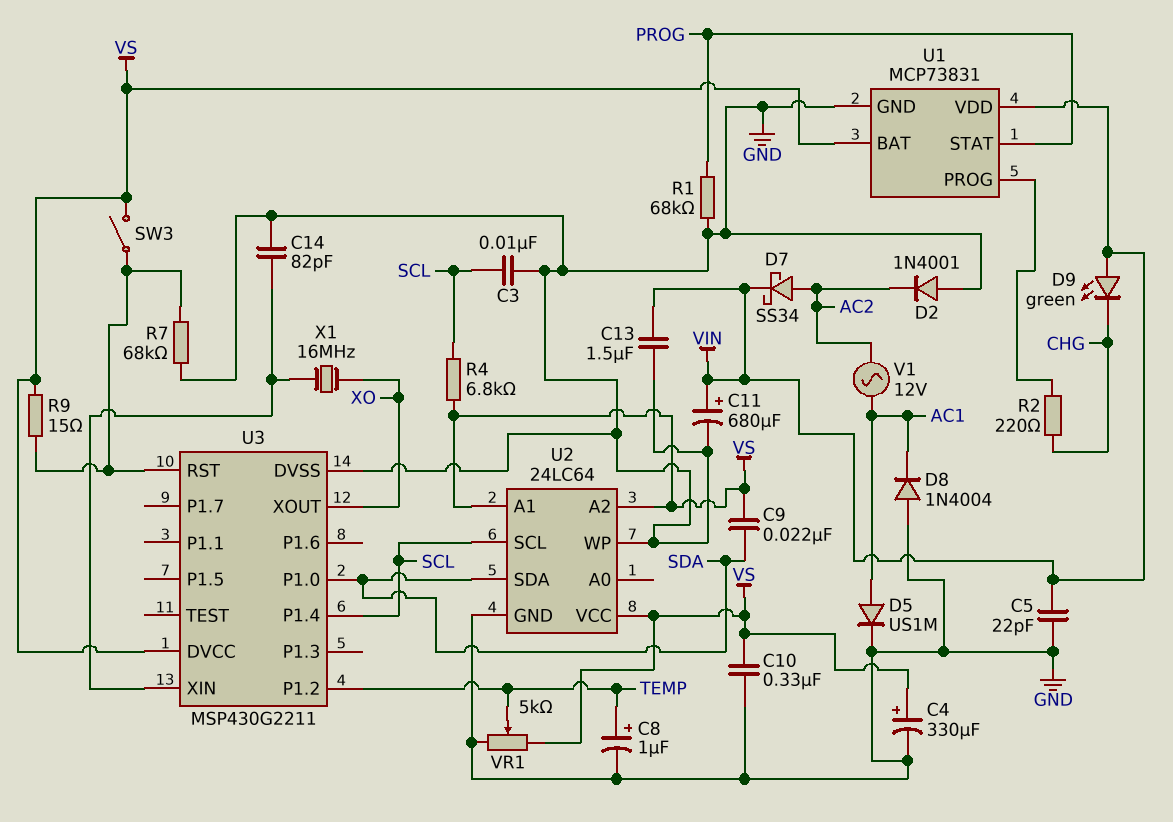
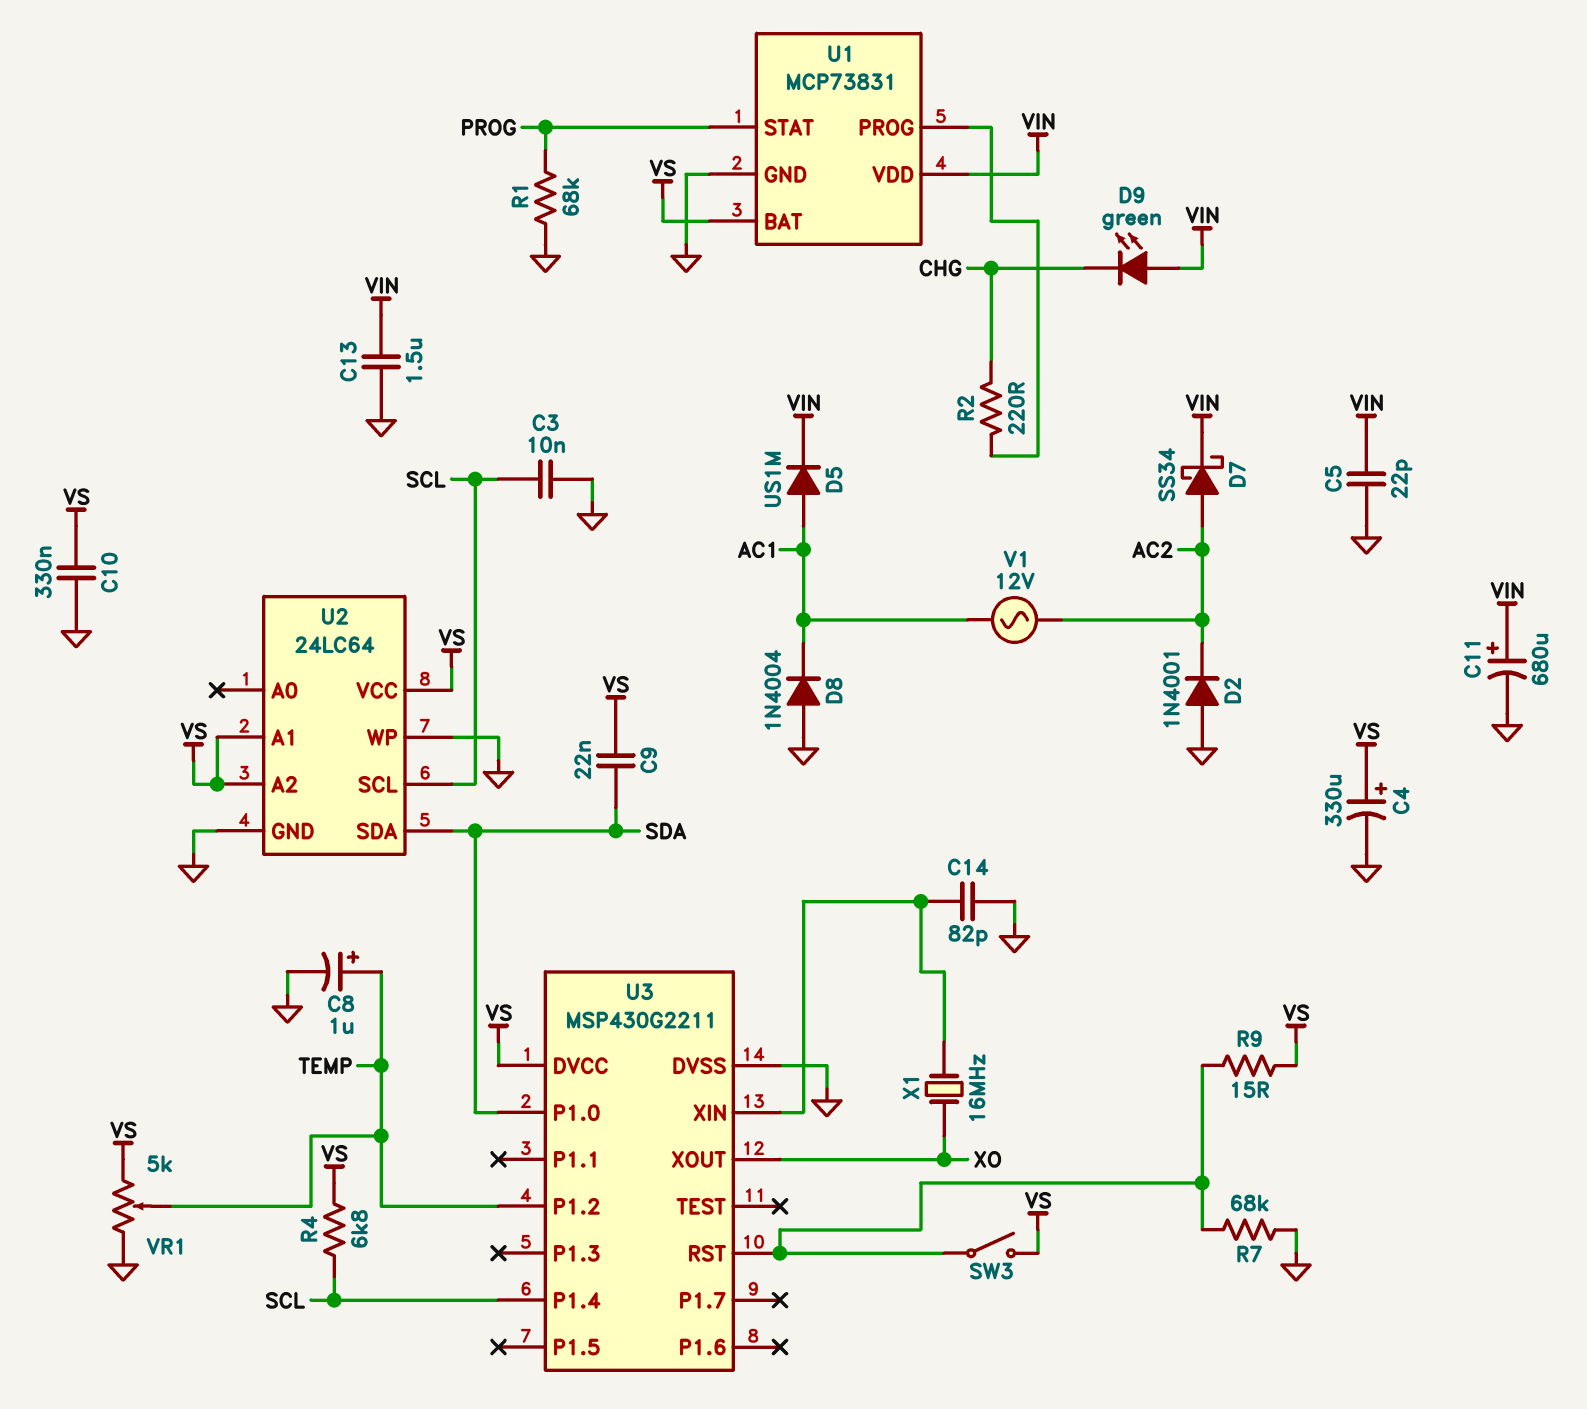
D5: diode US1M (A AC1, K GND) -> diode US1M (A AC1, K VIN)

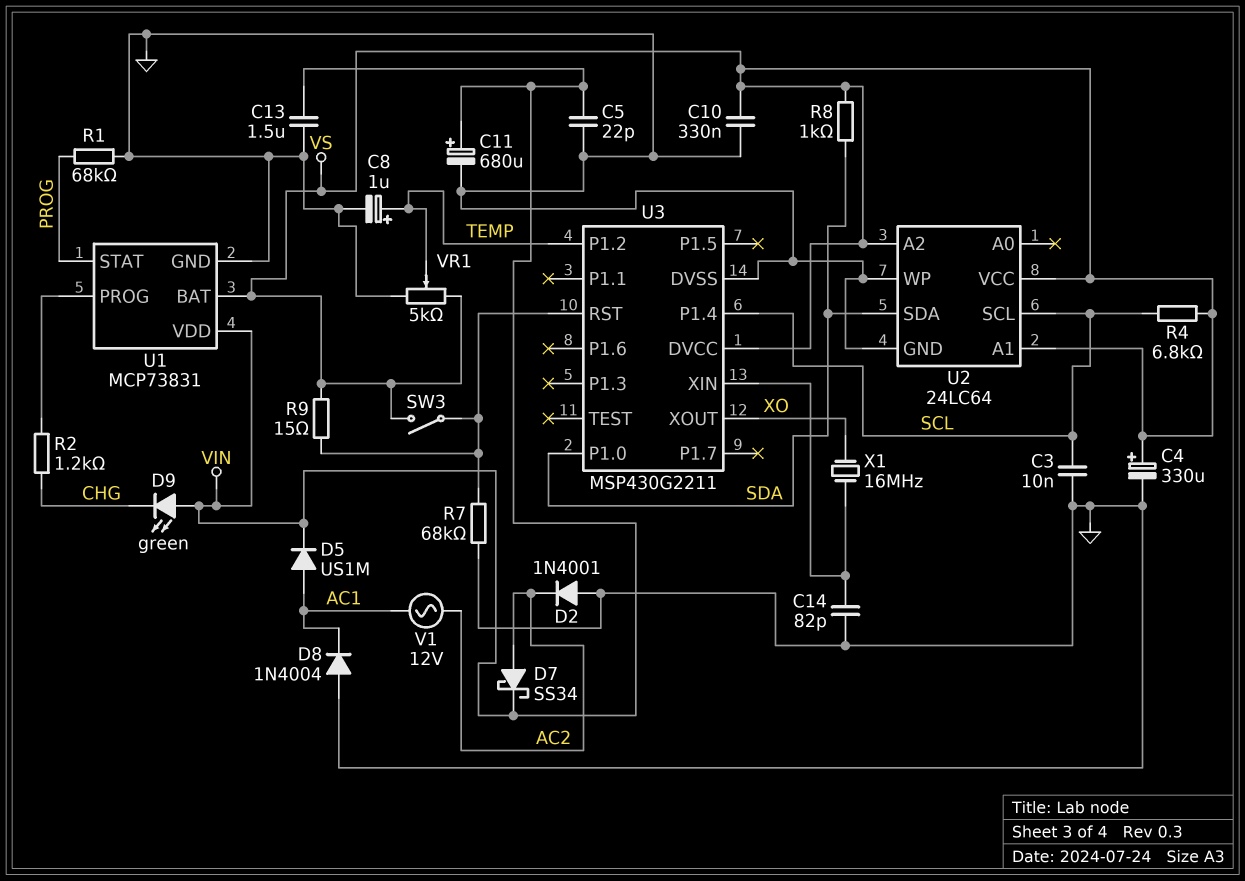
C9: 22nF (SDA, VS) -> none
R2: 220 (CHG, U1/PROG) -> 1.2k (CHG, U1/PROG)
R8: none -> 1k (SDA, VS)

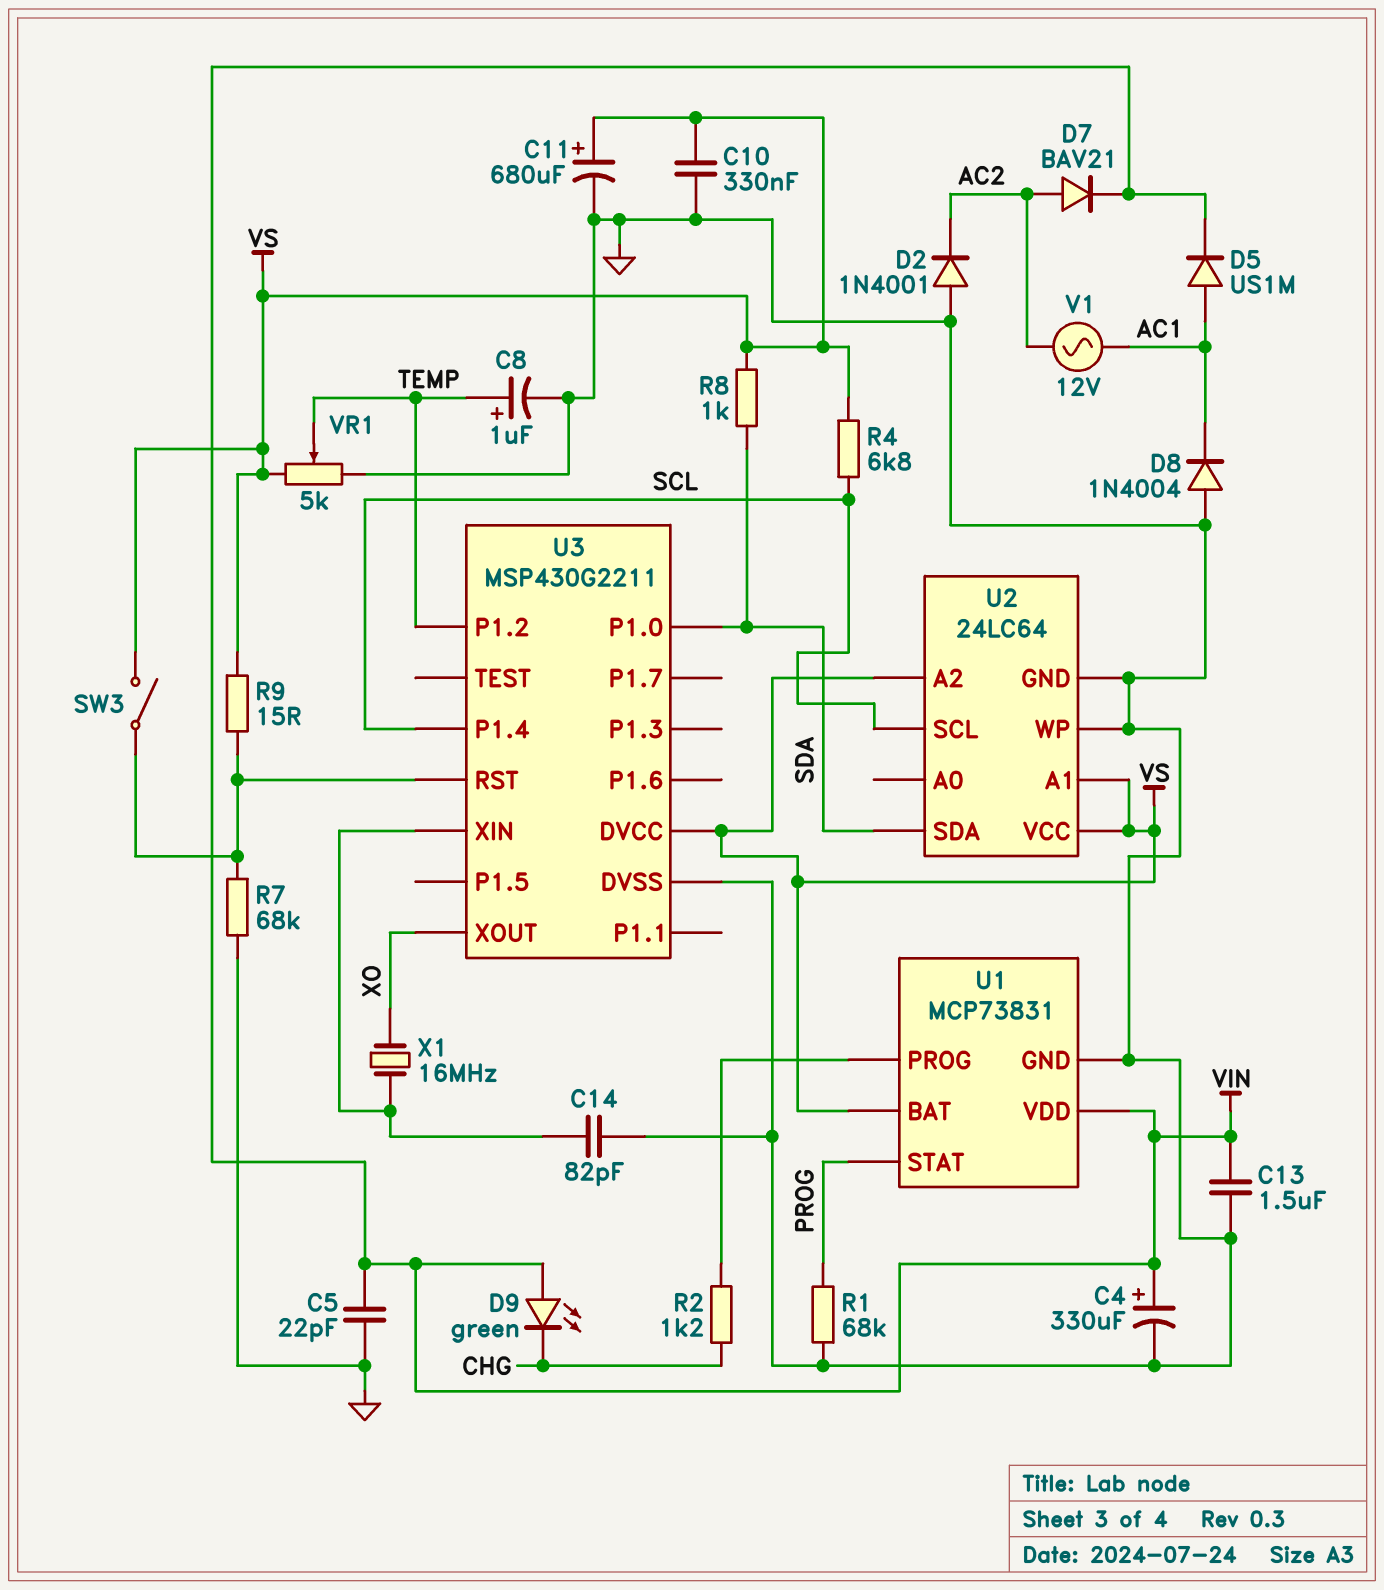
C3: 10nF (GND, SCL) -> none
C4: 330uF (plus VS, minus GND) -> 330uF (plus VIN, minus GND)
C11: 680uF (plus VIN, minus GND) -> 680uF (plus VS, minus GND)
D7: schottky SS34 (A AC2, K VIN) -> diode BAV21 (A AC2, K VIN)

